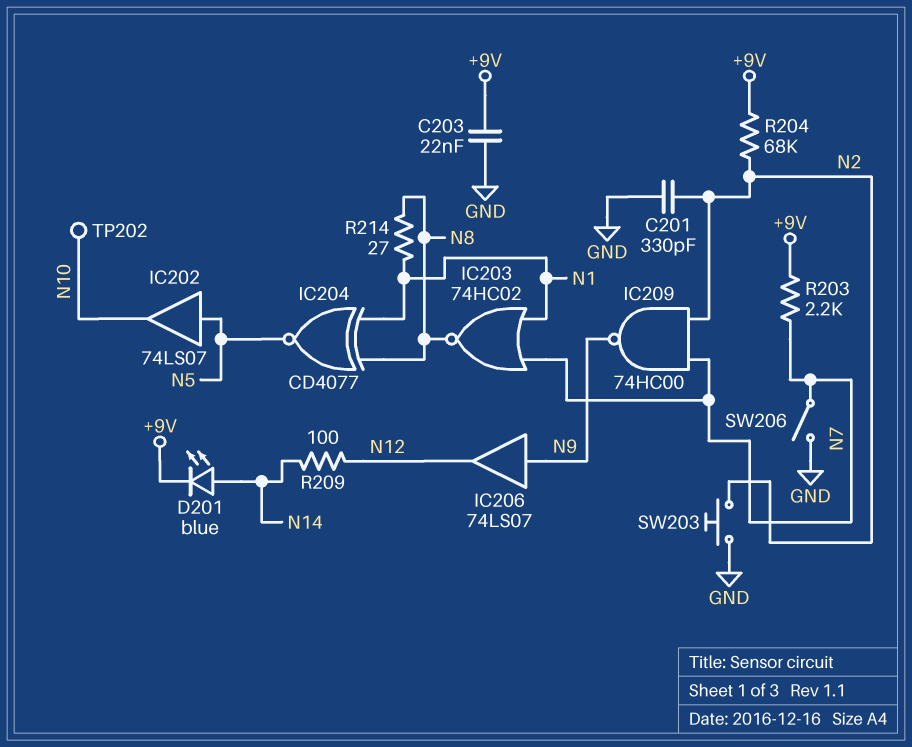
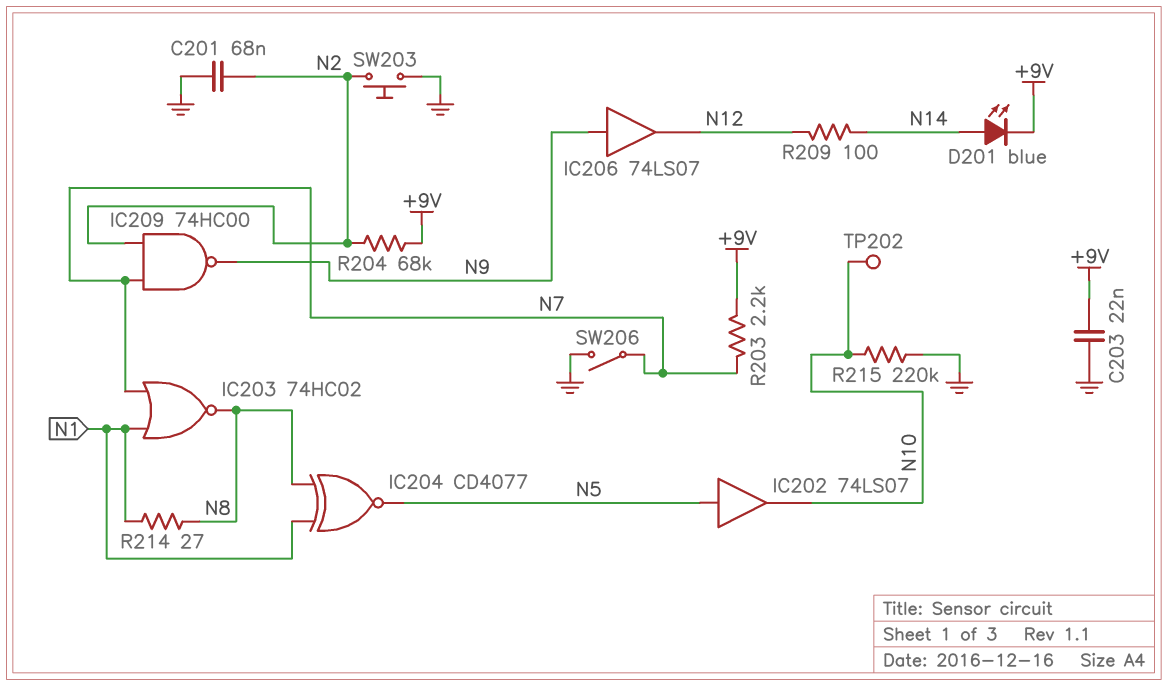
C201: 330pF (GND, N2) -> 68nF (GND, N2)
R215: none -> 220k (GND, N10)

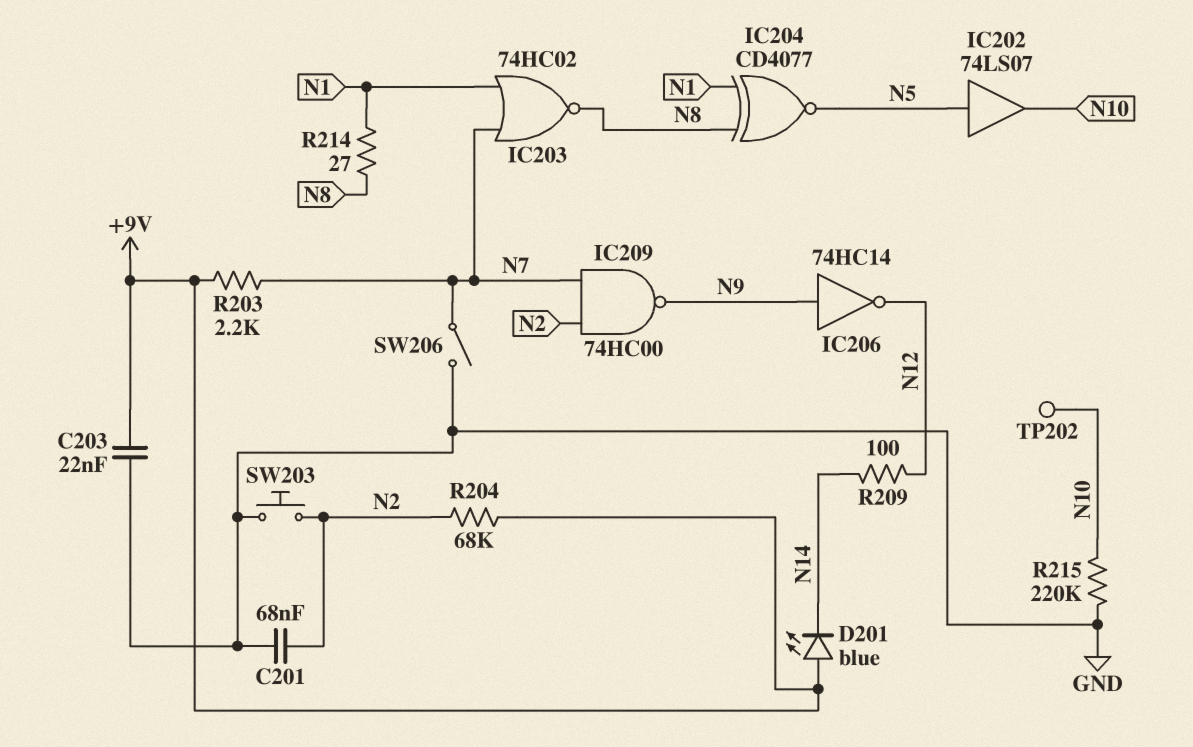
D201: LED blue (A N14, K +9V) -> LED blue (A +9V, K N14)
IC206: buffer 74LS07 (in N9, out N12) -> NOT 74HC14 (in N9, out N12)

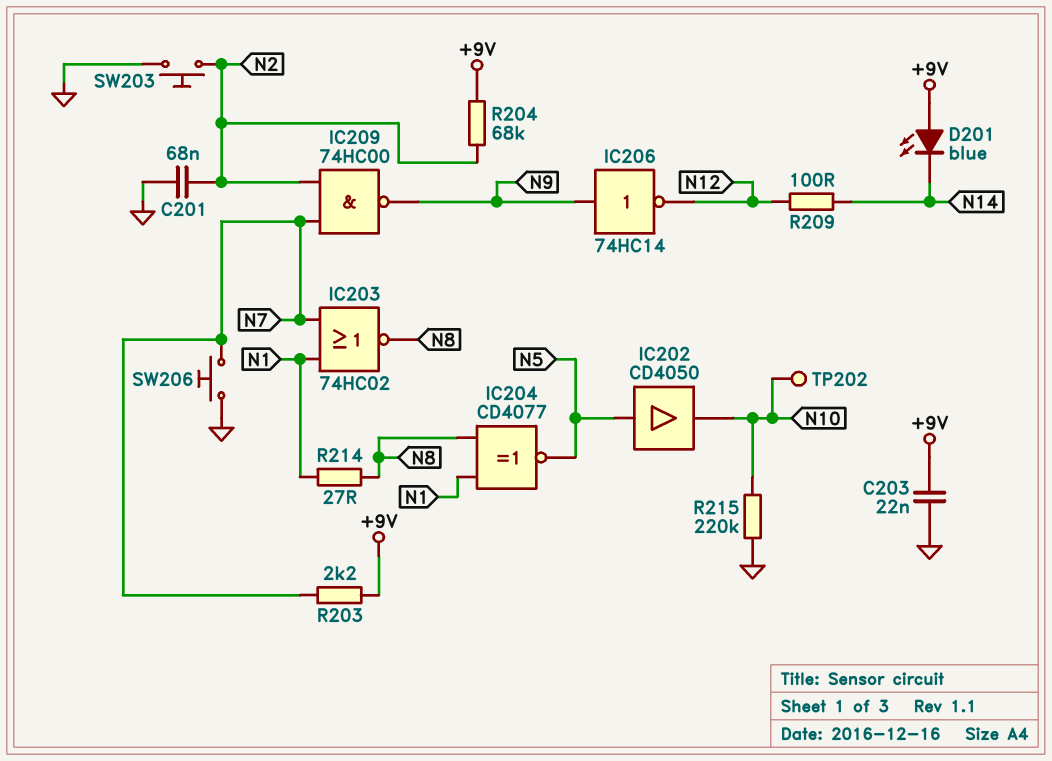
IC202: buffer 74LS07 (in N5, out N10) -> buffer CD4050 (in N5, out N10)
SW206: switch (GND, N7) -> button (GND, N7)

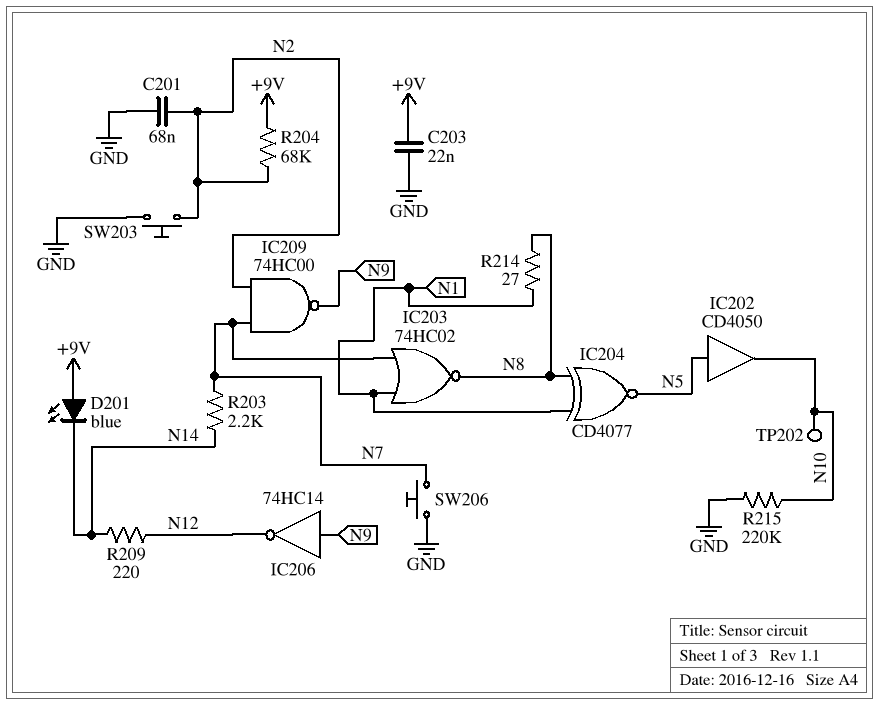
R203: 2.2k (+9V, N7) -> 2.2k (N7, N14)
R209: 100 (N12, N14) -> 220 (N12, N14)

